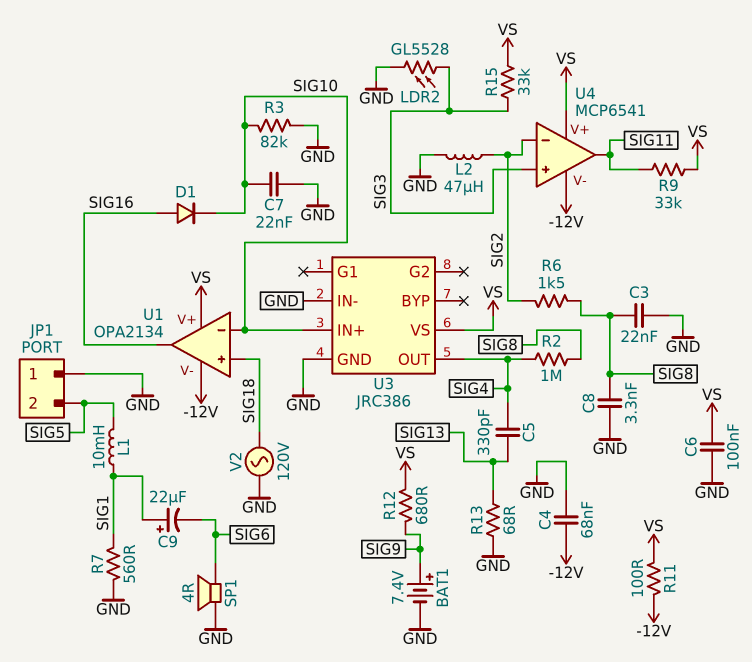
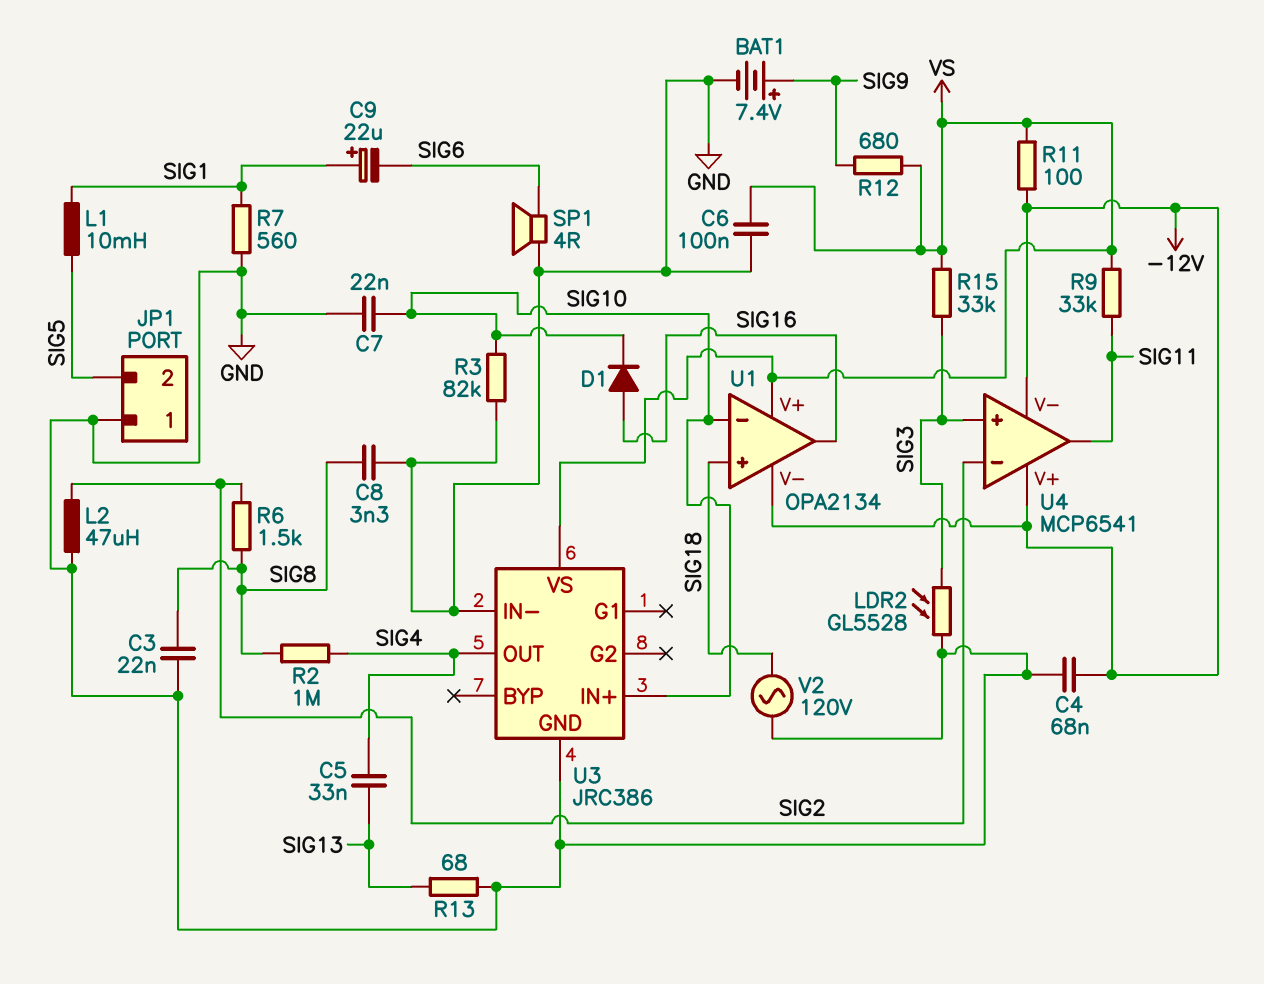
C5: 330pF (SIG4, SIG13) -> 33nF (SIG4, SIG13)
U4 pin V+: VS -> -12V

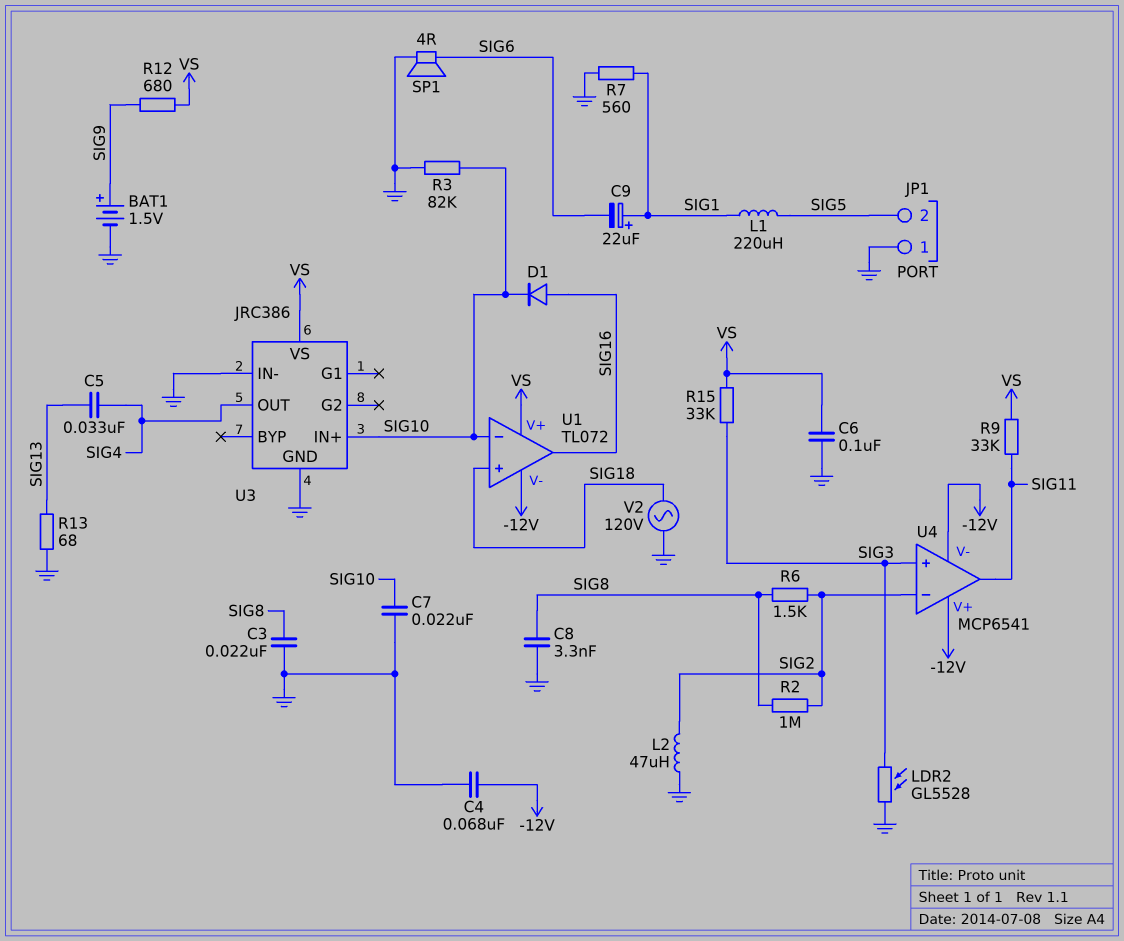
BAT1: 7.4V (plus SIG9, minus GND) -> 1.5V (plus SIG9, minus GND)
L1: 10mH (SIG1, SIG5) -> 220uH (SIG1, SIG5)
R2: 1M (SIG4, SIG8) -> 1M (SIG2, SIG8)
R11: 100 (-12V, VS) -> none
U1: OPA2134 -> TL072

